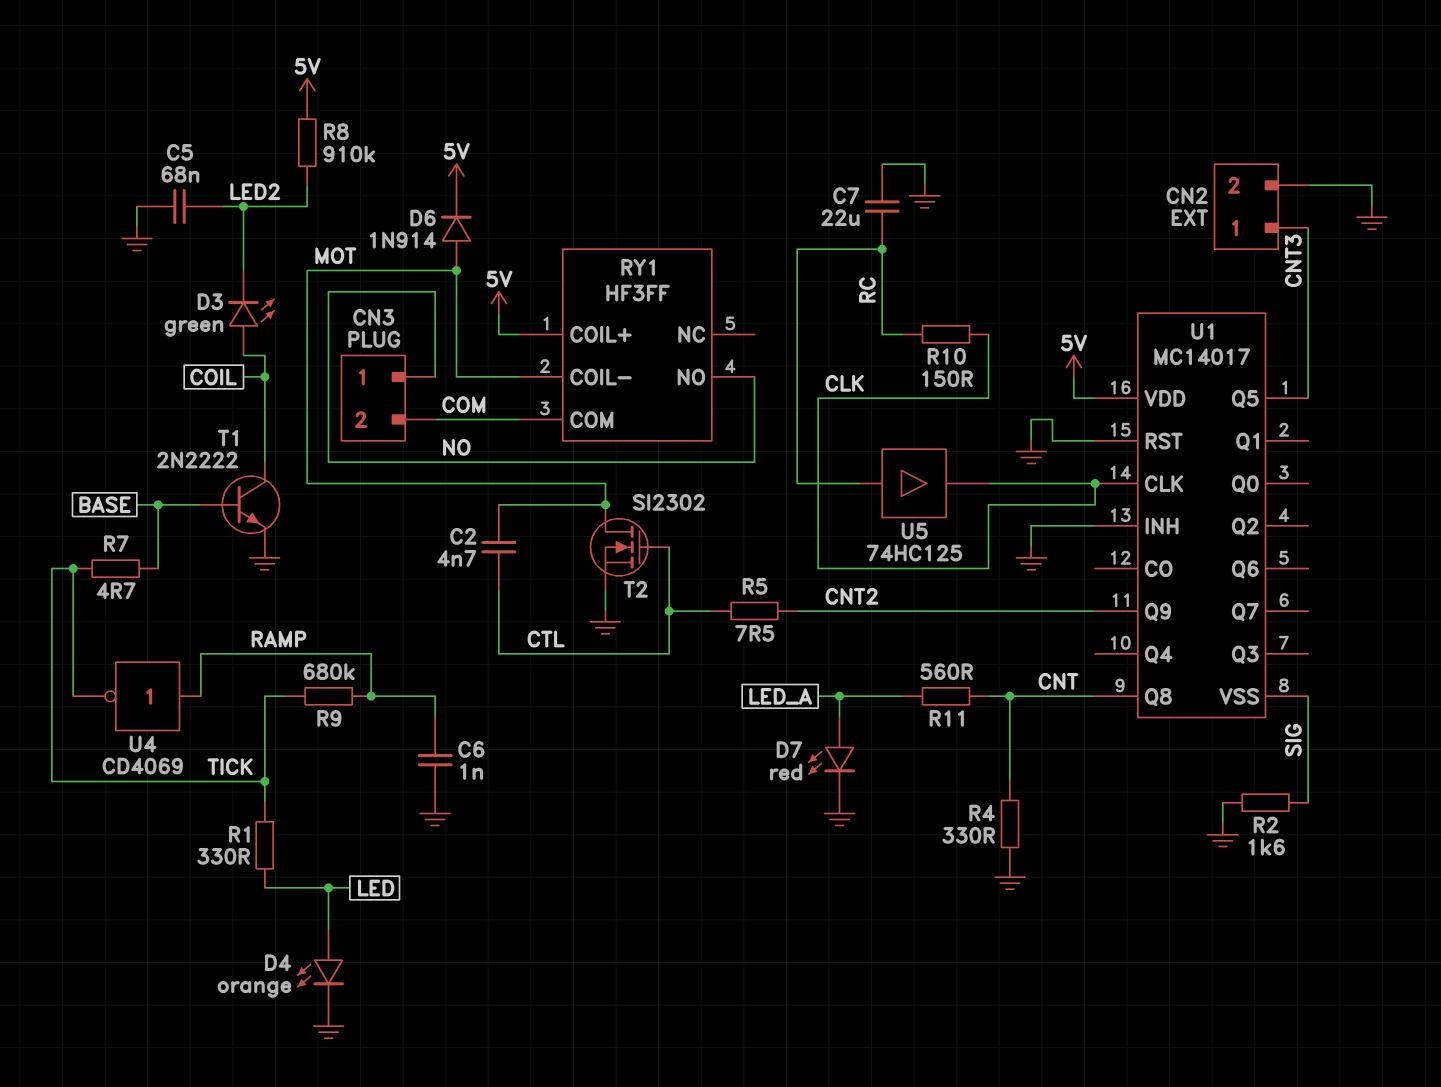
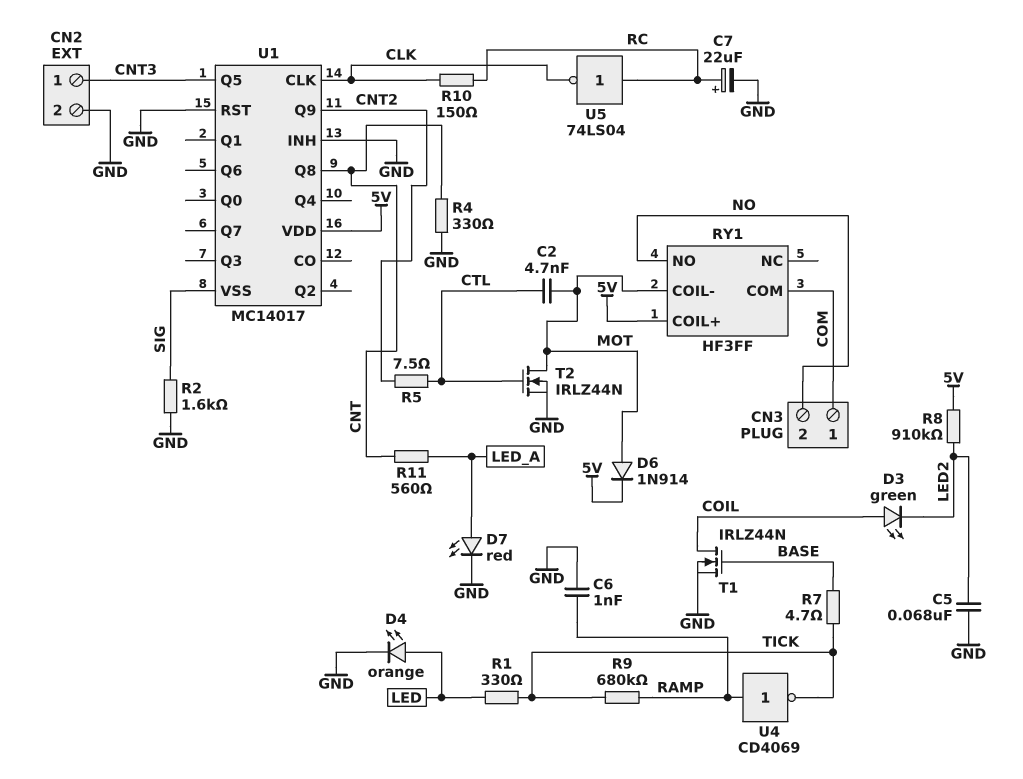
C7: 22uF (GND, RC) -> 22uF (plus RC, minus GND)
CN3 pin 1: NO -> COM
CN3 pin 2: COM -> NO
T1: NPN 2N2222 (B BASE, C COIL, E GND) -> NMOS IRLZ44N (G BASE, D COIL, S GND)
T2: NMOS SI2302 (G CTL, D MOT, S GND) -> NMOS IRLZ44N (G CTL, D MOT, S GND)
U5: buffer 74HC125 (in RC, out CLK) -> NOT 74LS04 (in RC, out CLK)

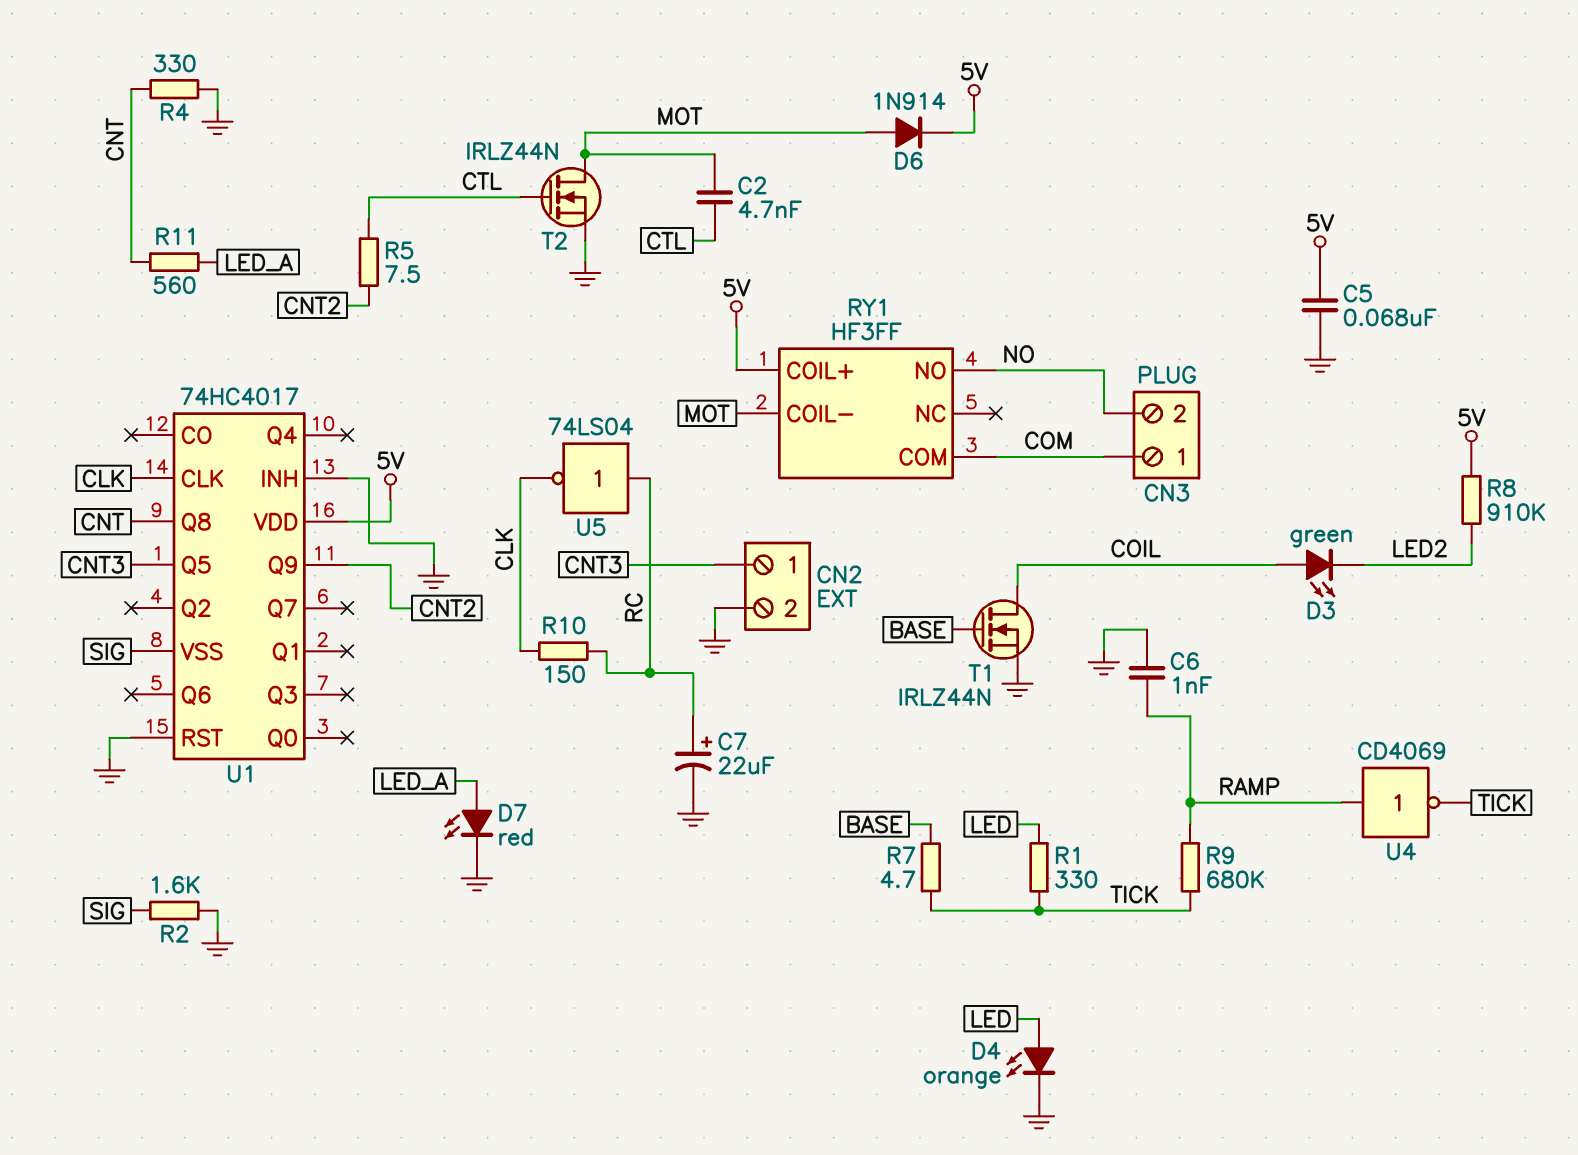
C5: 68nF (GND, LED2) -> 68nF (5V, GND)
U1: MC14017 -> 74HC4017

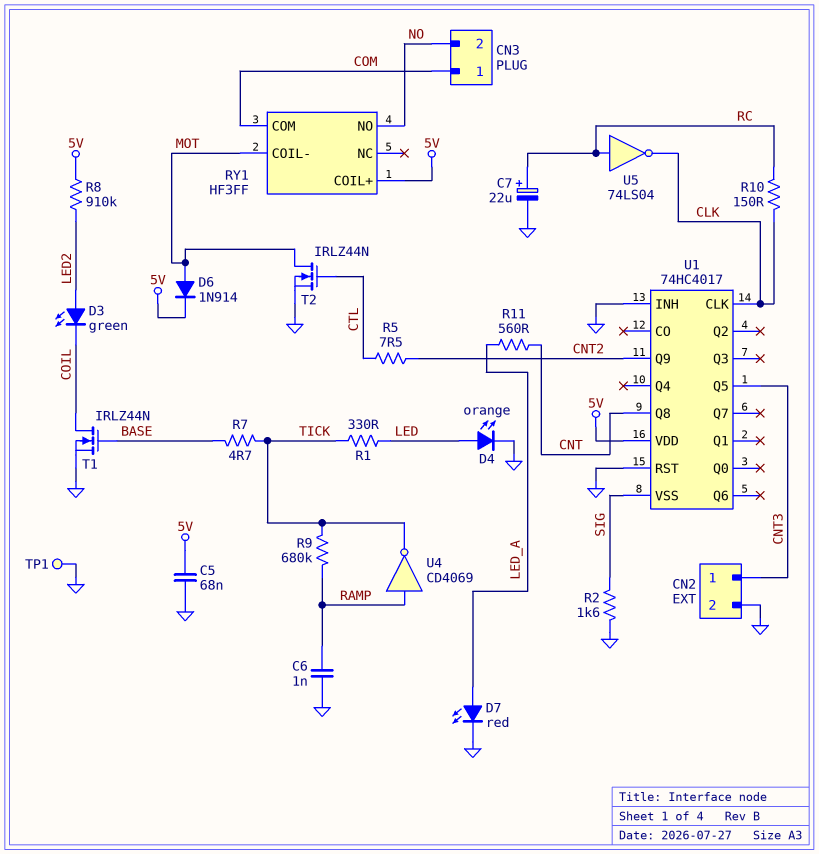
C2: 4.7nF (CTL, MOT) -> none
D3: LED green (A COIL, K LED2) -> LED green (A LED2, K COIL)
R4: 330 (CNT, GND) -> none
TP1: none -> test point (GND)

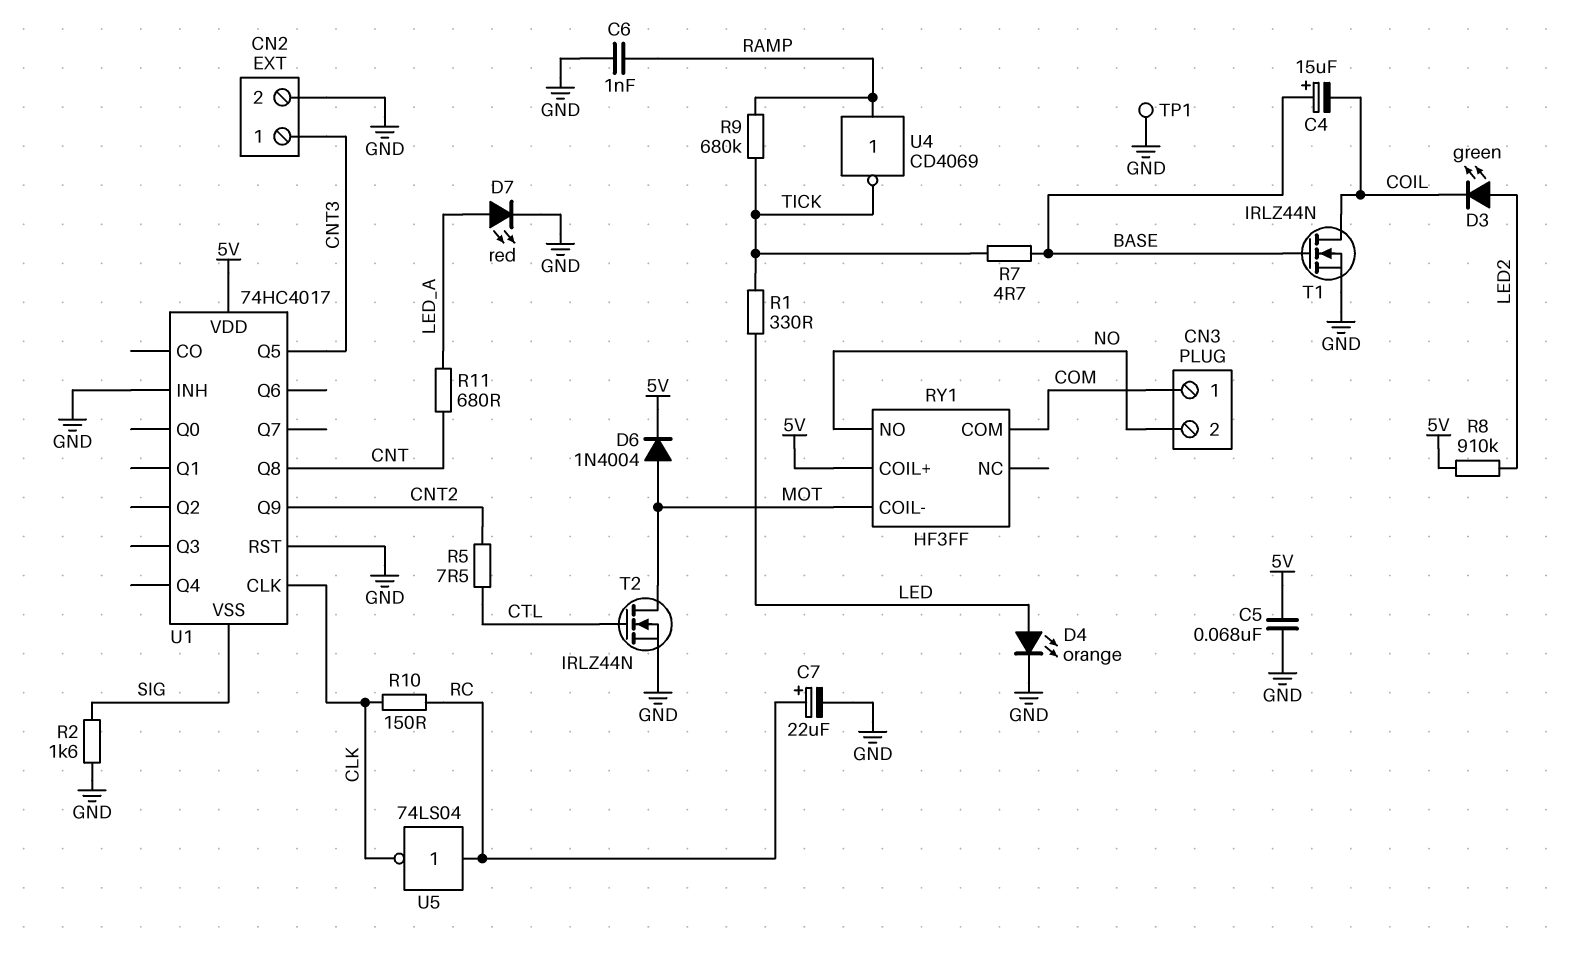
C4: none -> 15uF (plus BASE, minus COIL)
D6: diode 1N914 (A MOT, K 5V) -> diode 1N4004 (A MOT, K 5V)
R11: 560 (CNT, LED_A) -> 680 (CNT, LED_A)

